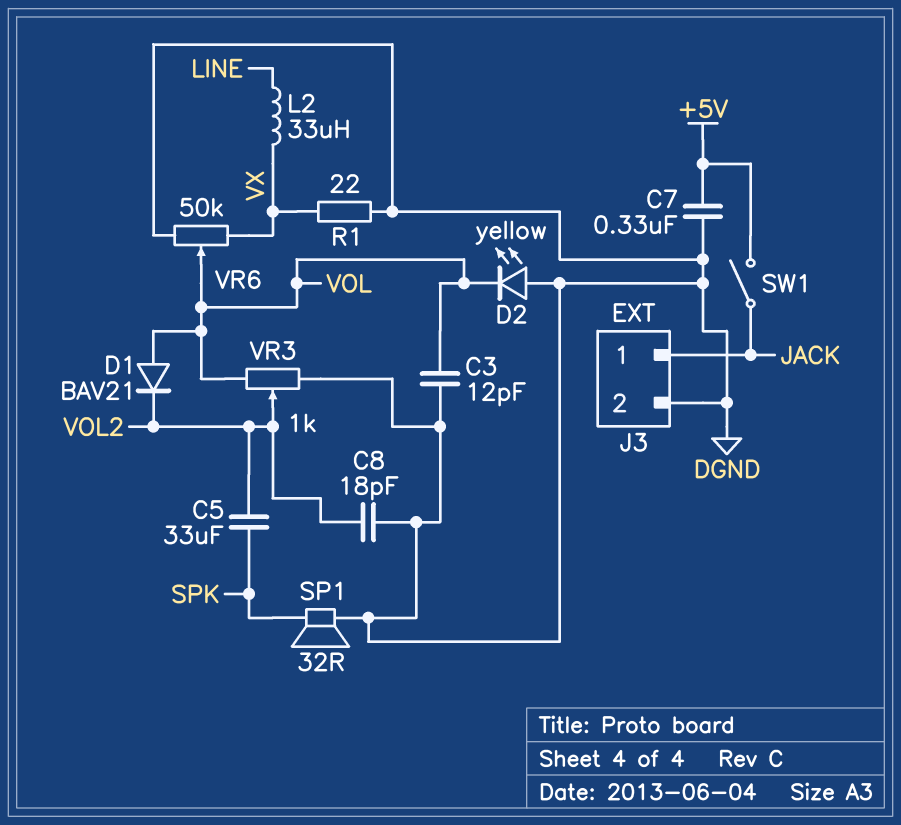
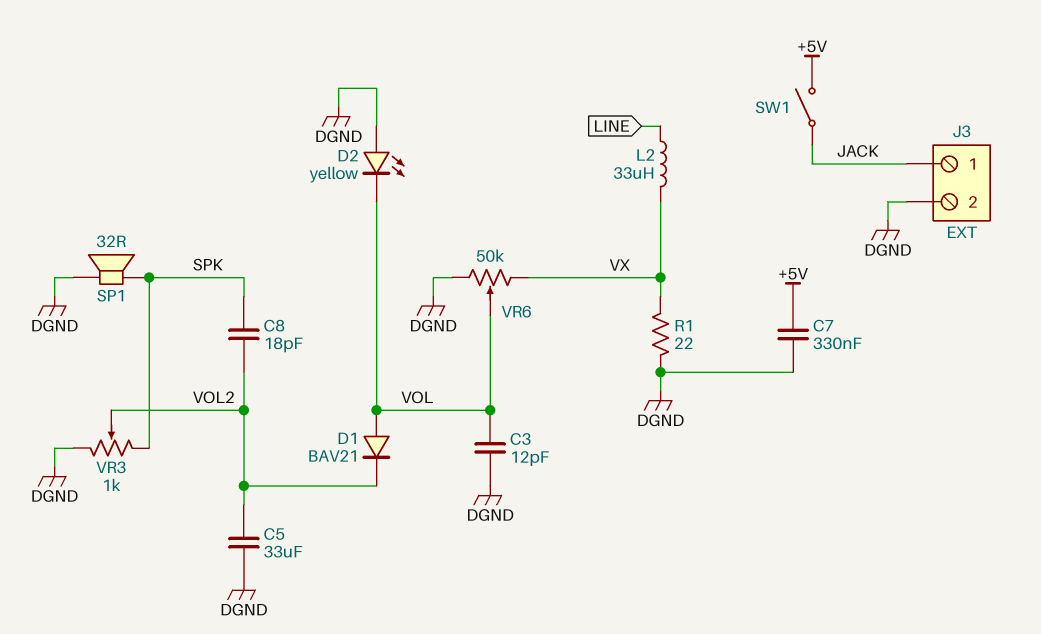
C5: 33uF (SPK, VOL2) -> 33uF (DGND, VOL2)
C8: 18pF (DGND, VOL2) -> 18pF (SPK, VOL2)
VR3: 1k (DGND, VOL, wiper VOL2) -> 1k (DGND, SPK, wiper VOL2)

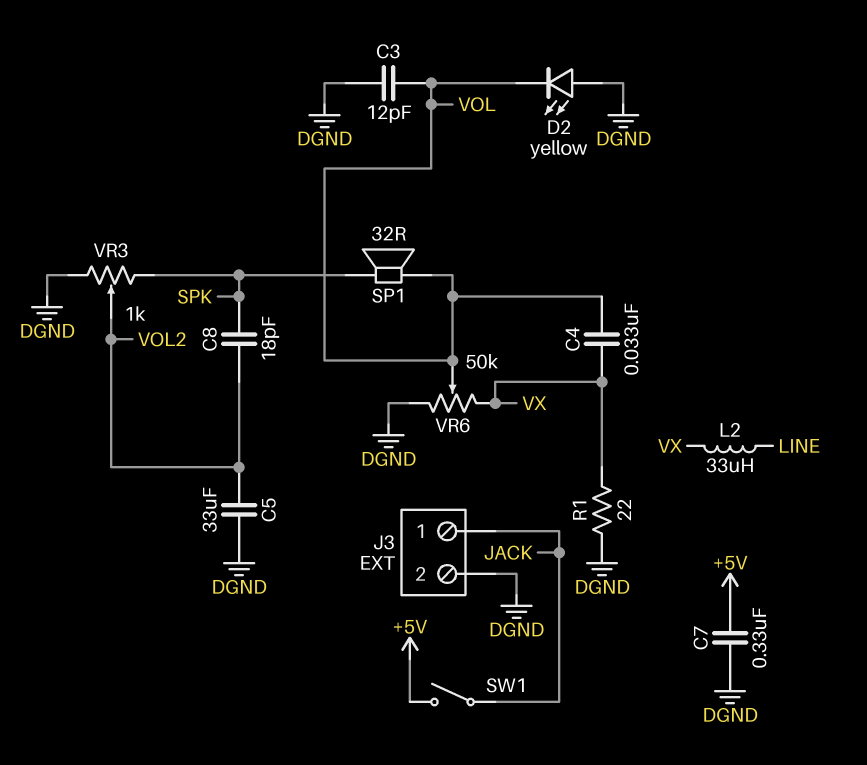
C4: none -> 33nF (VOL, VX)
D1: diode BAV21 (A VOL, K VOL2) -> none
SP1: speaker 32R (DGND, SPK) -> speaker 32R (SPK, VOL)

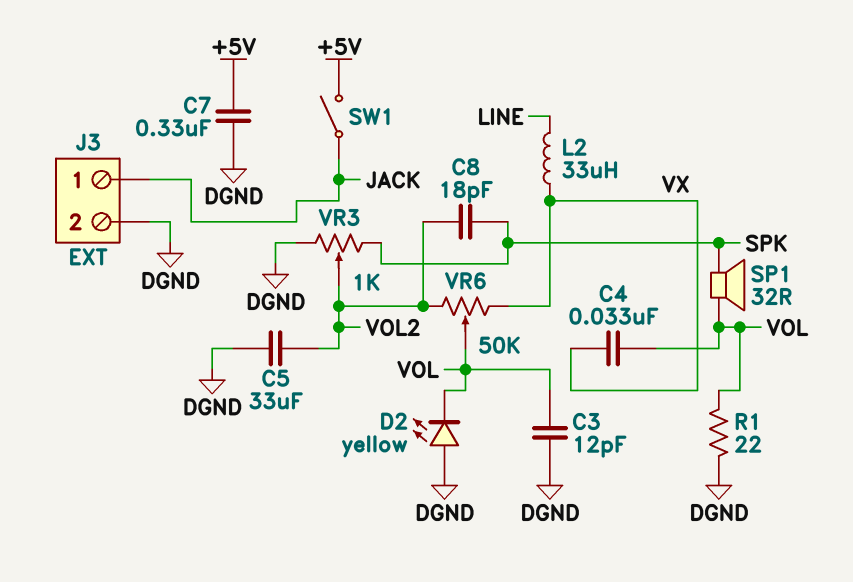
R1: 22 (DGND, VX) -> 22 (DGND, VOL)
VR6: 50k (DGND, VX, wiper VOL) -> 50k (VOL2, VX, wiper VOL)

